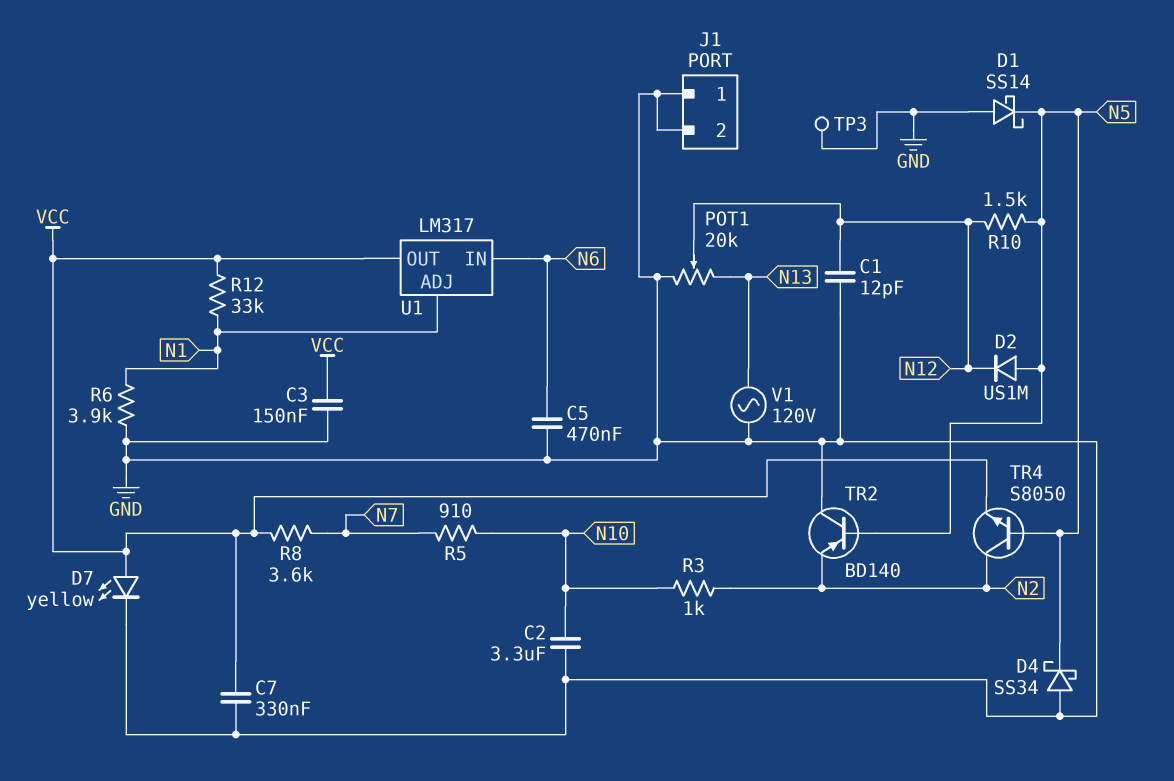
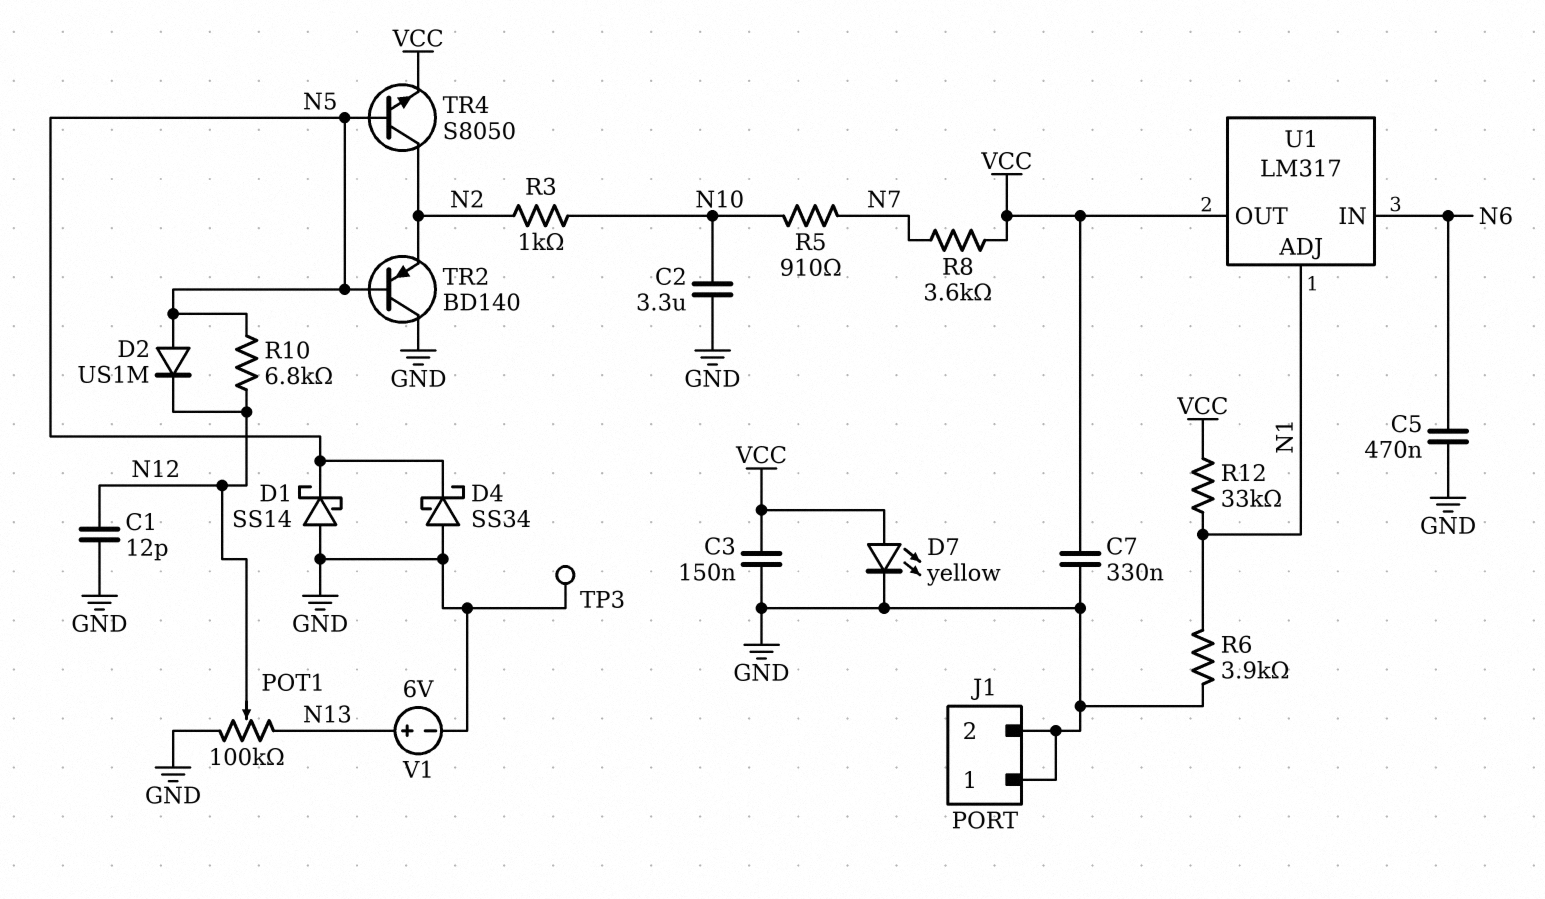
POT1: 20k (GND, N13, wiper N12) -> 100k (GND, N13, wiper N12)
R10: 1.5k (N5, N12) -> 6.8k (N5, N12)
V1: AC 120V (GND, N13) -> 6V (plus N13, minus GND)

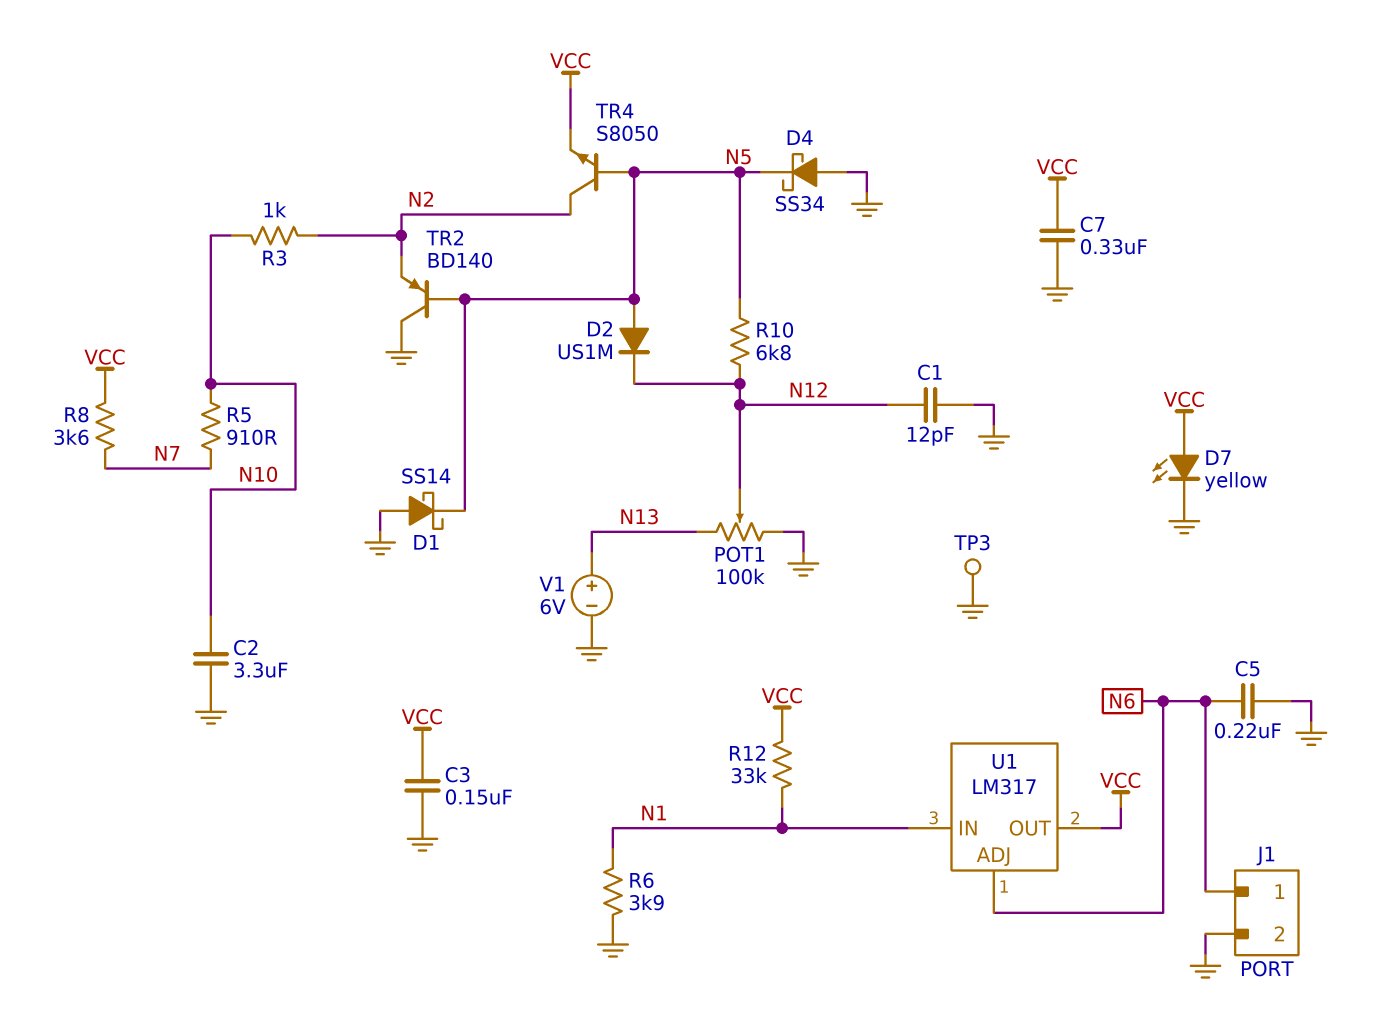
C5: 470nF (GND, N6) -> 220nF (GND, N6)
J1 pin 1: GND -> N6
U1 pin ADJ: N1 -> N6
U1 pin IN: N6 -> N1

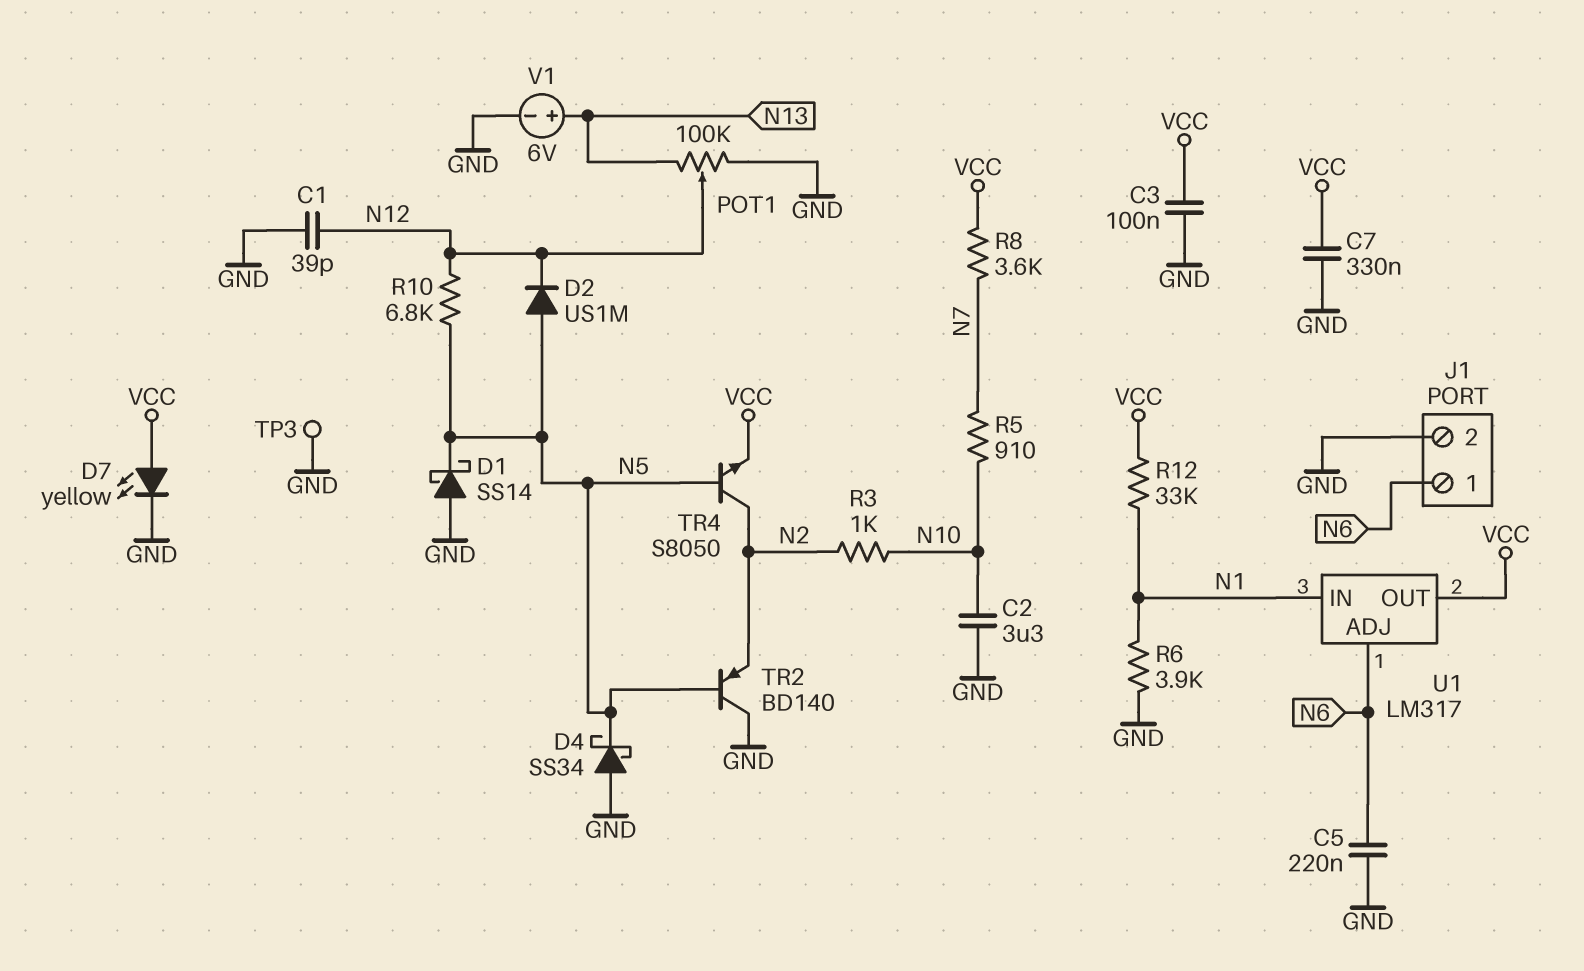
C1: 12pF (GND, N12) -> 39pF (GND, N12)
C3: 150nF (GND, VCC) -> 100nF (GND, VCC)

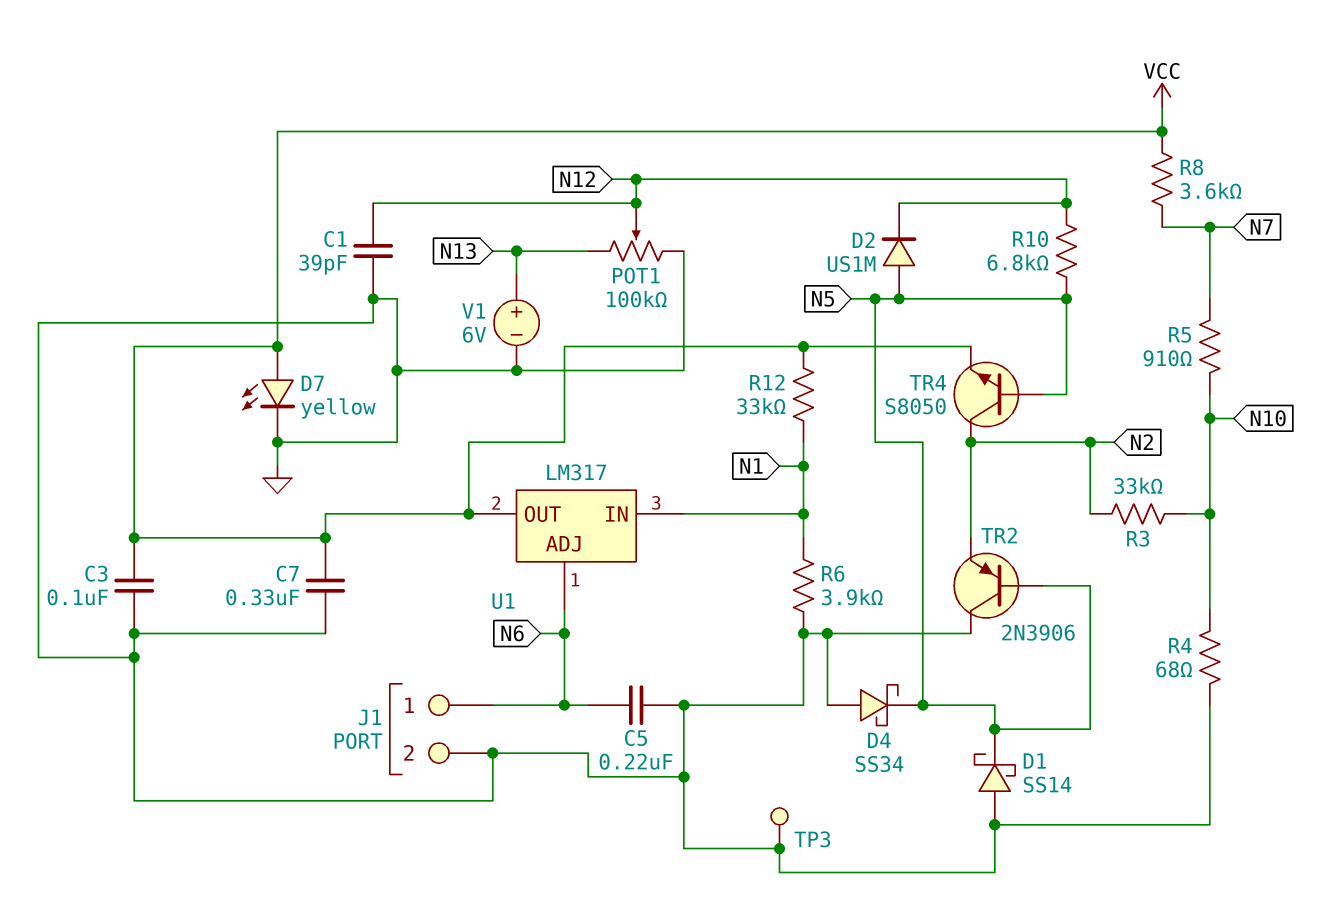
C2: 3.3uF (GND, N10) -> none
R3: 1k (N2, N10) -> 33k (N2, N10)
R4: none -> 68 (GND, N10)
TR2: PNP BD140 (B N5, C GND, E N2) -> PNP 2N3906 (B N5, C GND, E N2)

